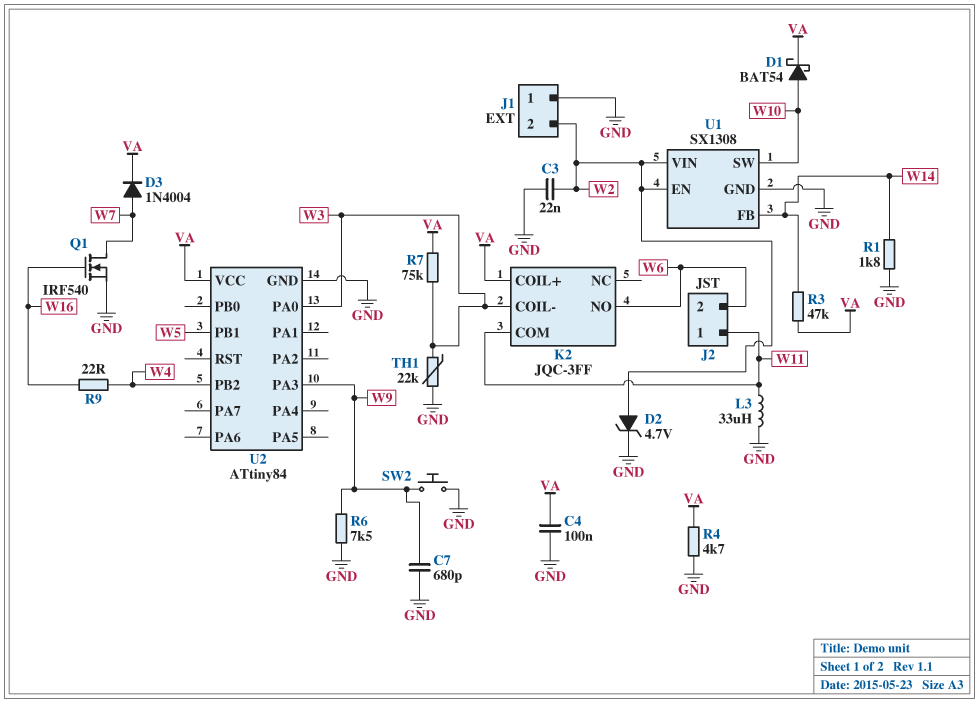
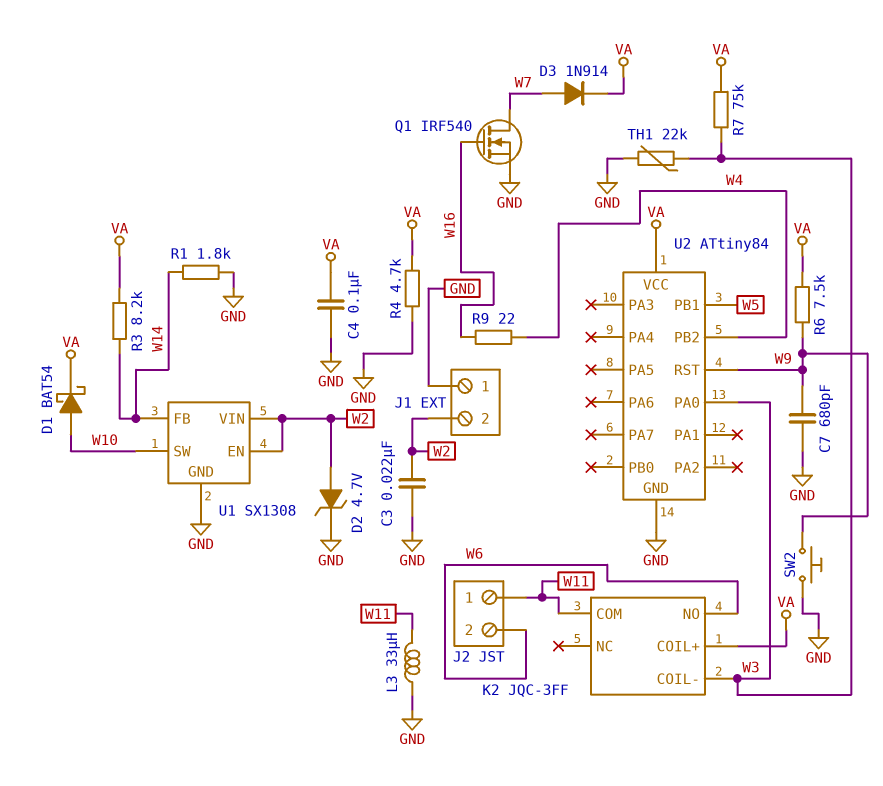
D3: diode 1N4004 (A W7, K VA) -> diode 1N914 (A W7, K VA)
R3: 47k (VA, W14) -> 8.2k (VA, W14)
R6: 7.5k (GND, W9) -> 7.5k (VA, W9)
U2 pin PA3: W9 -> none
U2 pin RST: none -> W9

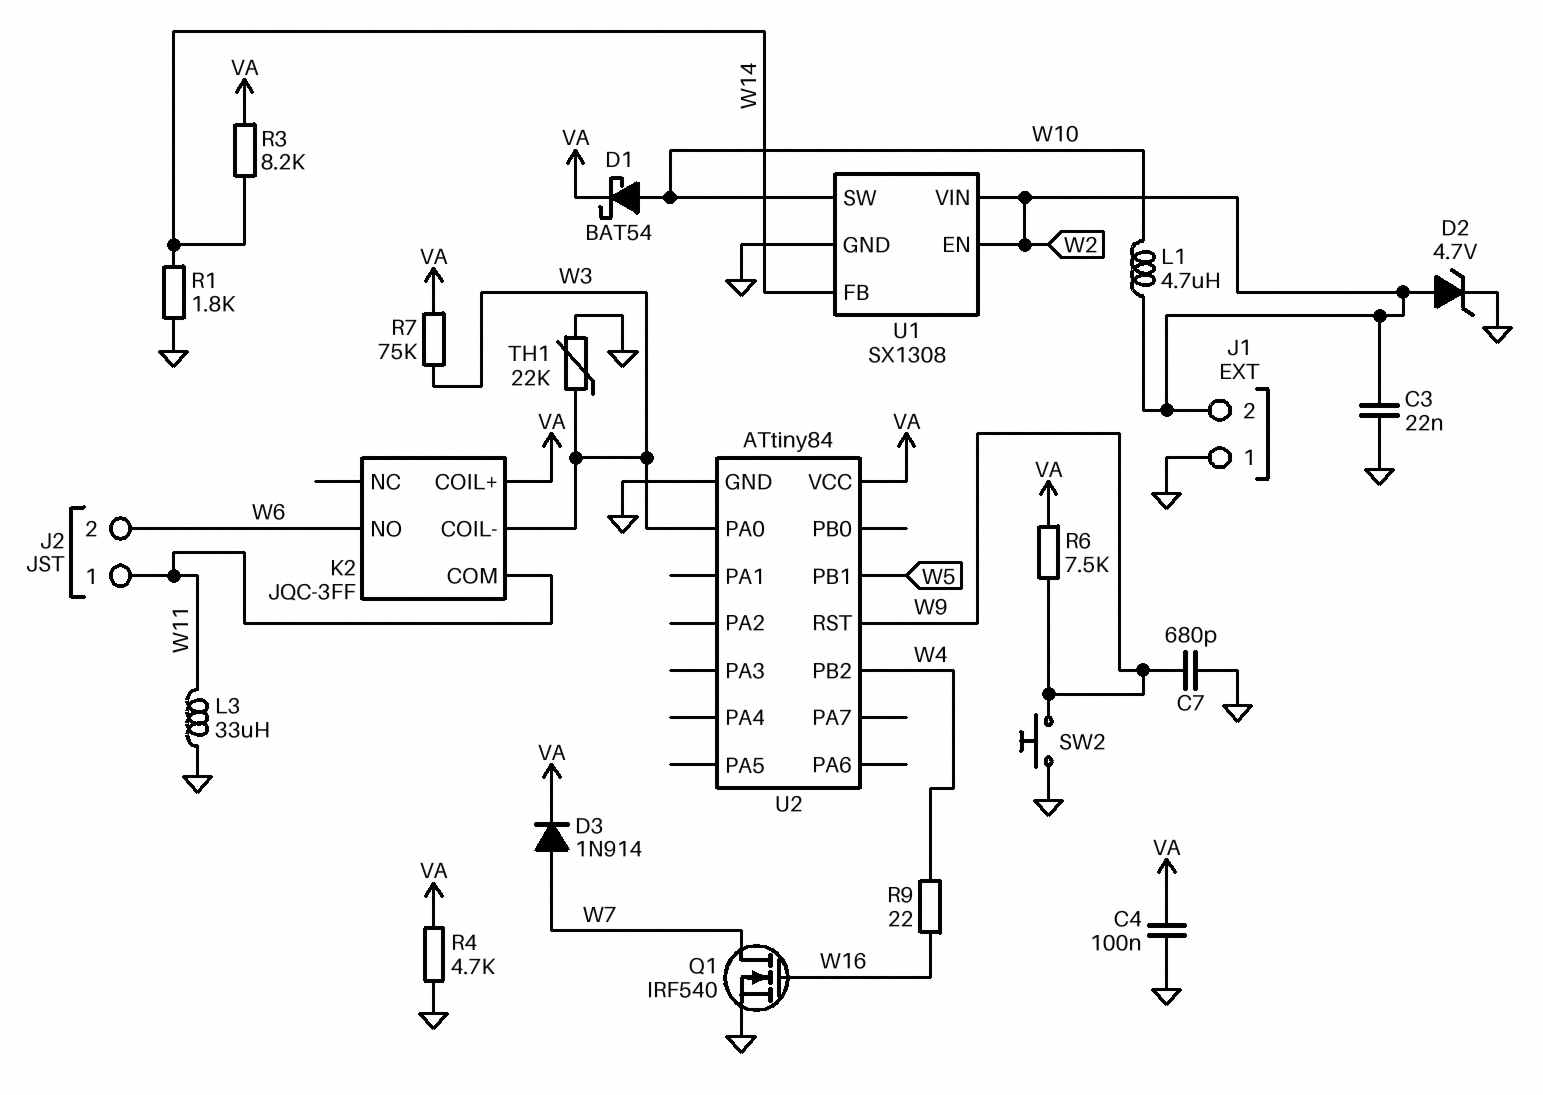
L1: none -> 4.7uH (W2, W10)

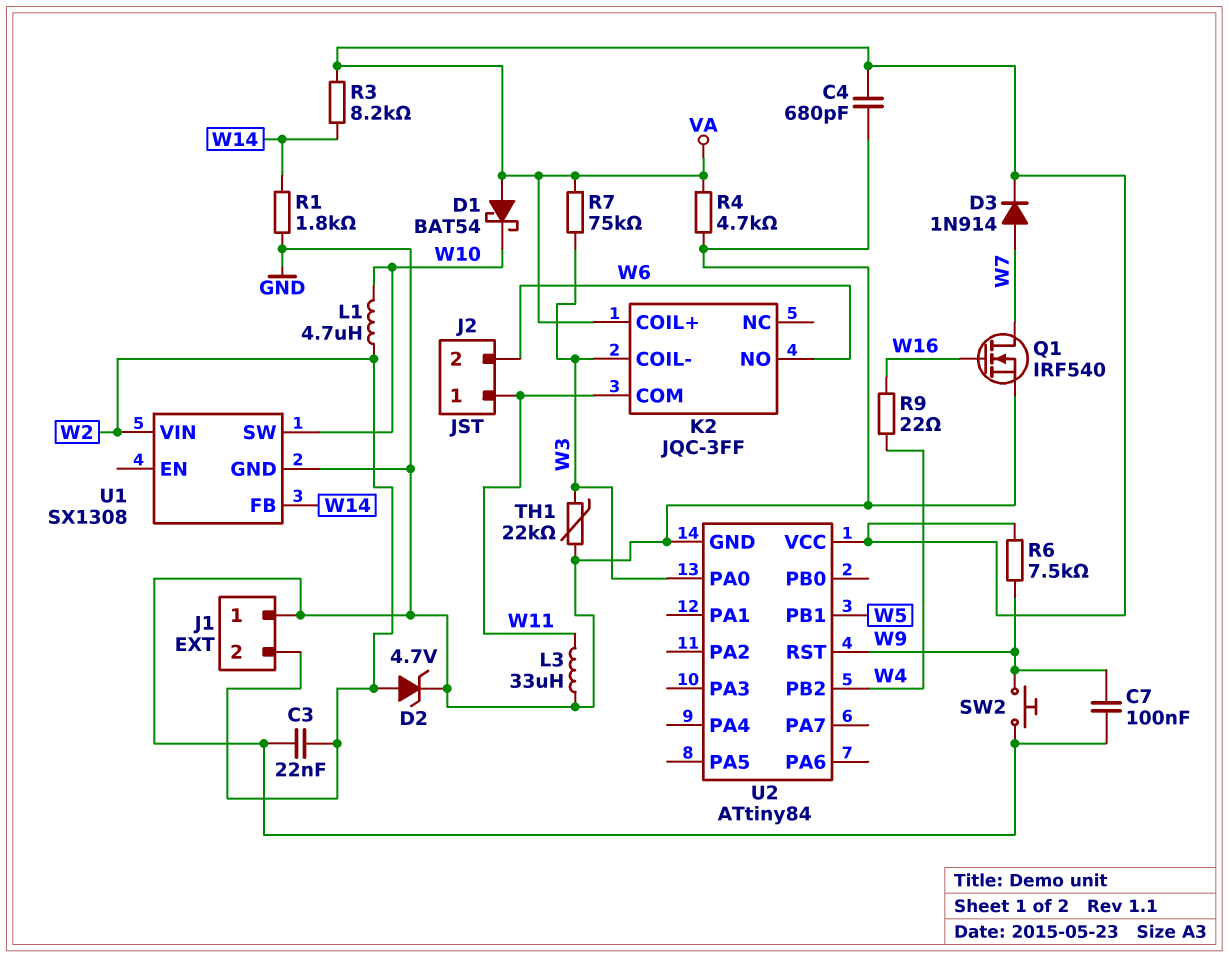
C4: 100nF (GND, VA) -> 680pF (GND, VA)
C7: 680pF (GND, W9) -> 100nF (GND, W9)
D1: schottky BAT54 (A W10, K VA) -> schottky BAT54 (A VA, K W10)
U1 pin EN: W2 -> none

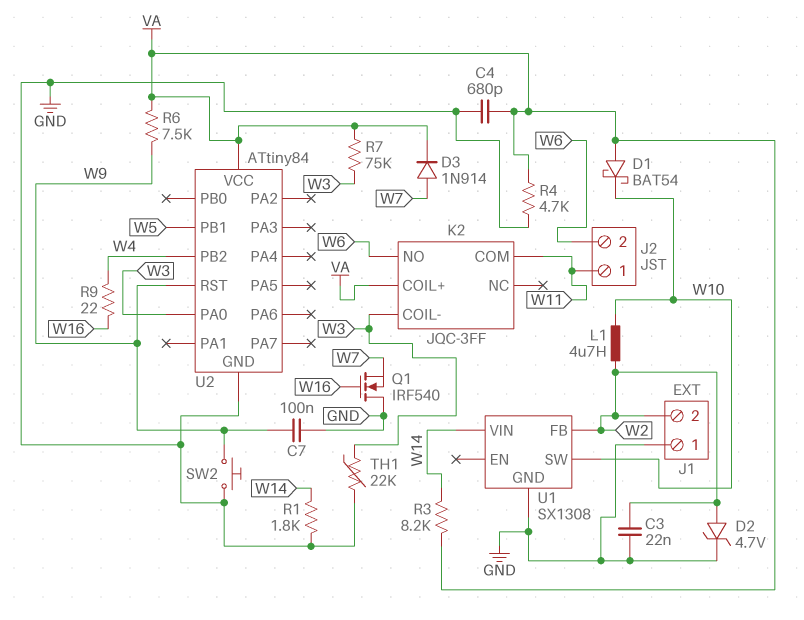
L3: 33uH (GND, W11) -> none
Q1: NMOS IRF540 (G W16, D W7, S GND) -> NMOS IRF540 (G W16, D GND, S W7)
U1 pin FB: W14 -> W2
U1 pin VIN: W2 -> W14

